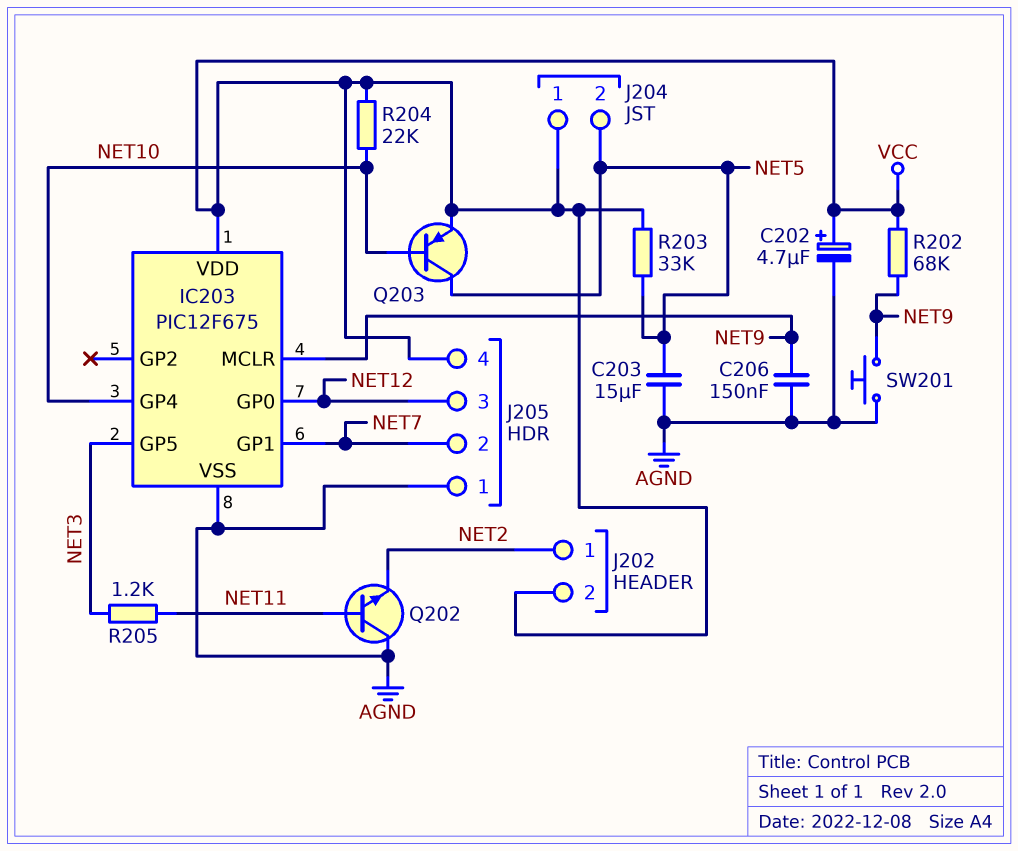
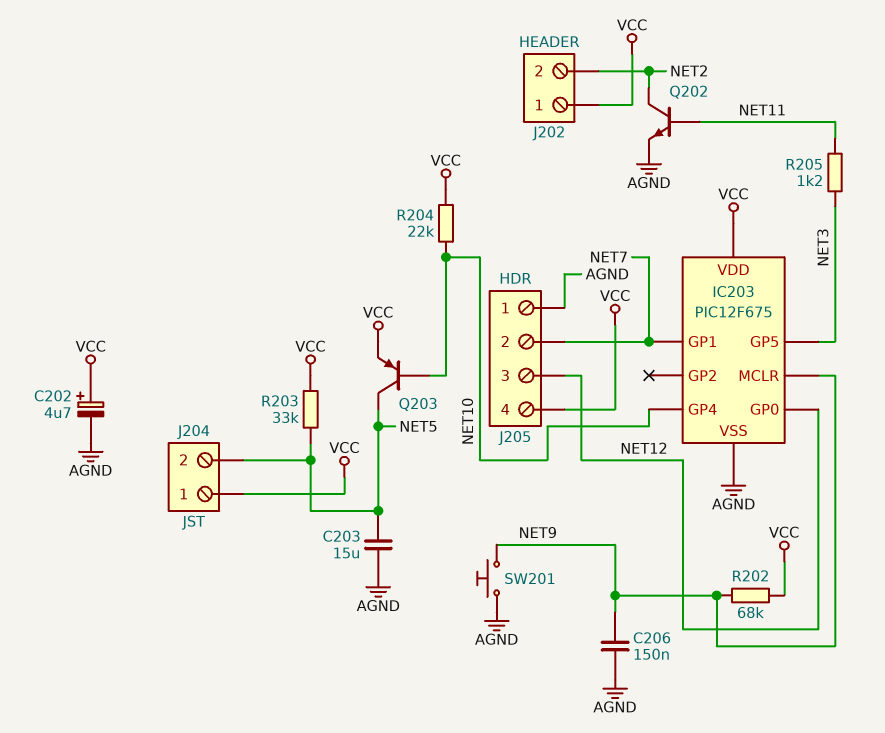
J202 pin 1: NET2 -> VCC
J202 pin 2: VCC -> NET2
Q202: NPN (B NET11, C AGND, E NET2) -> NPN (B NET11, C NET2, E AGND)

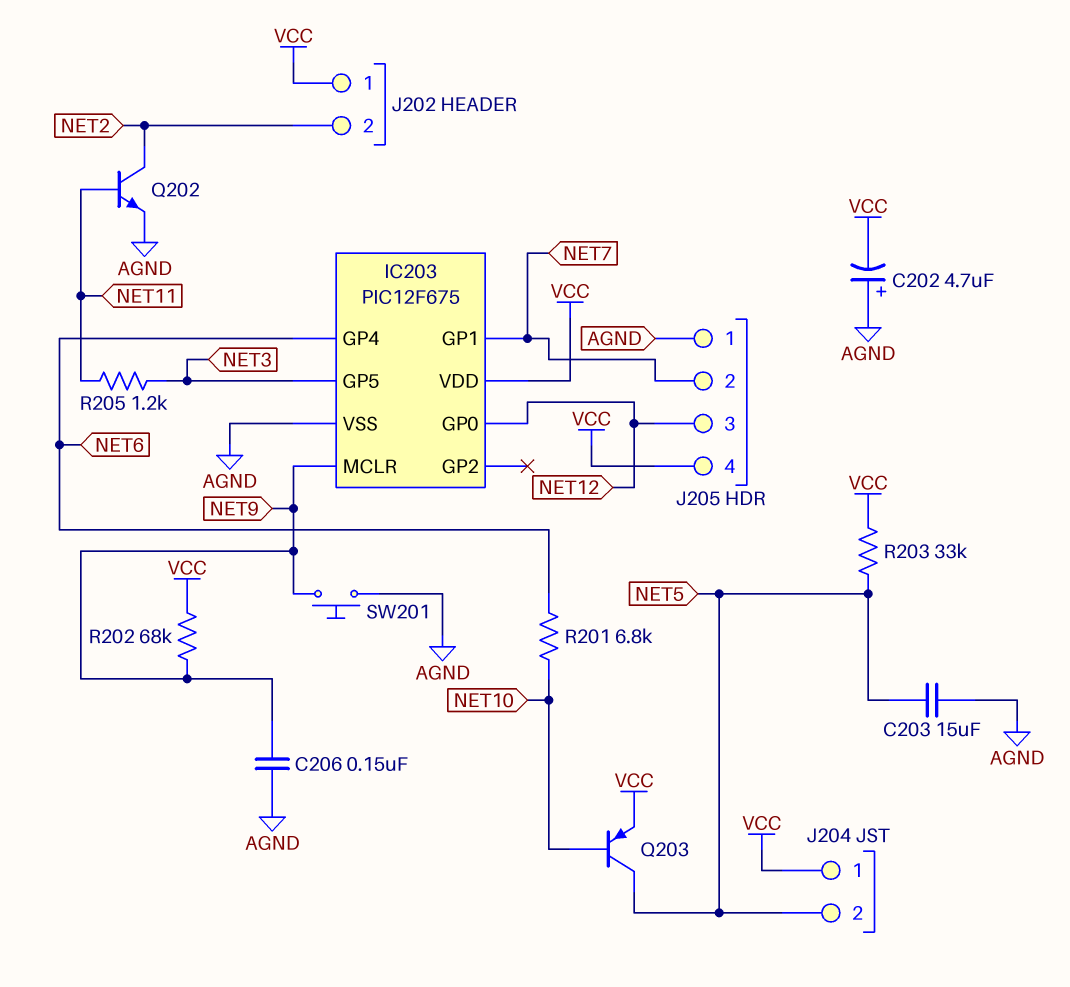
C202: 4.7uF (plus VCC, minus AGND) -> 4.7uF (plus AGND, minus VCC)
IC203 pin GP4: NET10 -> NET6
R201: none -> 6.8k (NET6, NET10)
R204: 22k (NET10, VCC) -> none

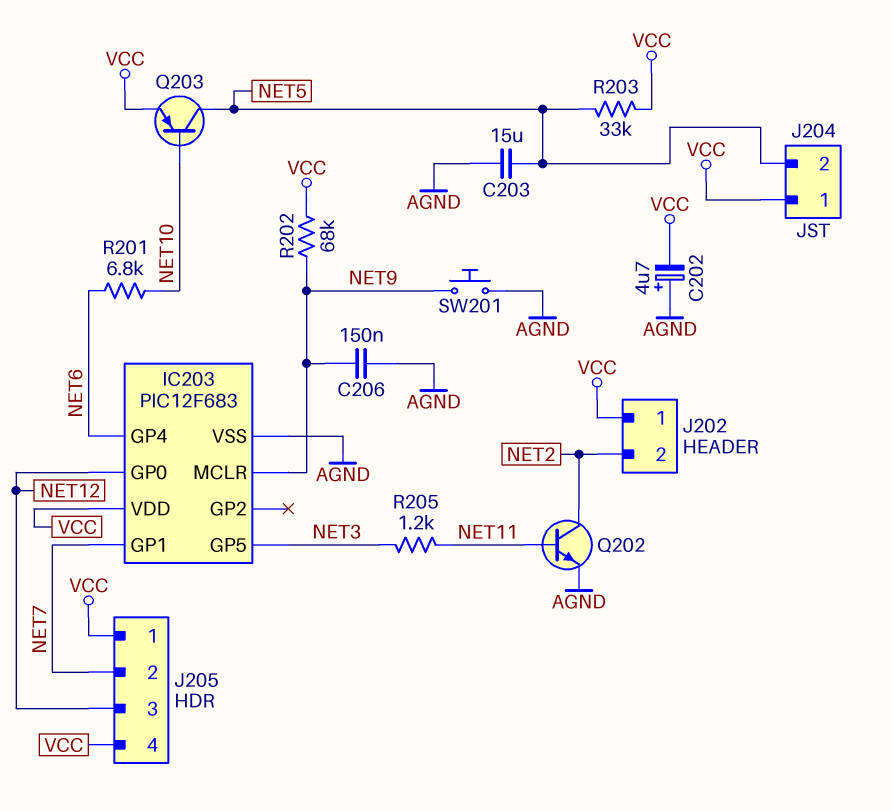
IC203: PIC12F675 -> PIC12F683
J205 pin 1: AGND -> VCC

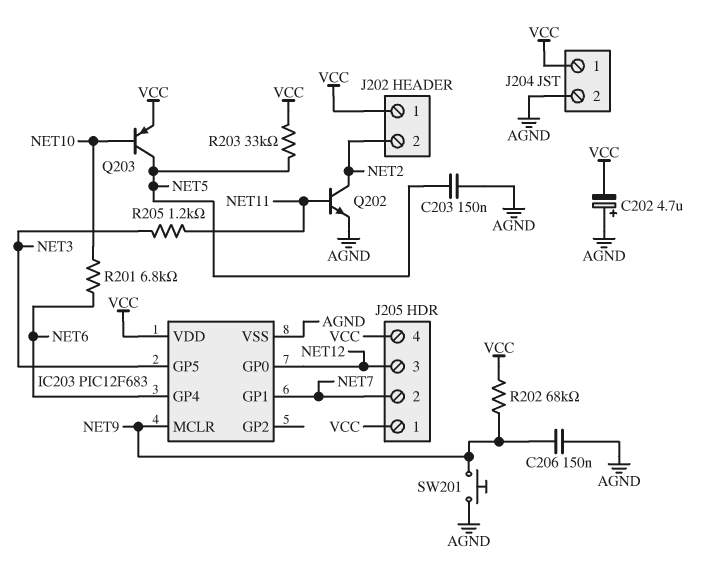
C203: 15uF (AGND, NET5) -> 150nF (AGND, NET5)
J204 pin 2: NET5 -> AGND

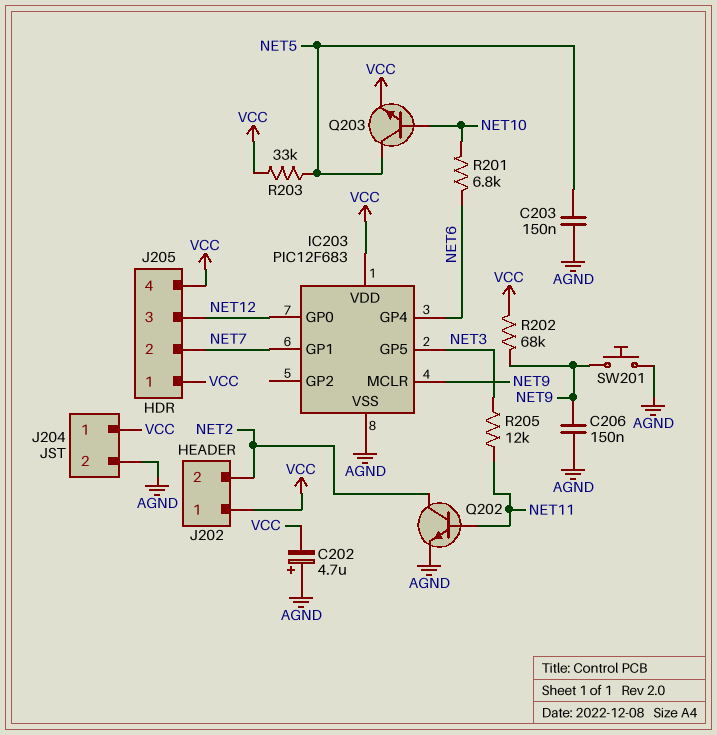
Q203: PNP (B NET10, C NET5, E VCC) -> NPN (B NET10, C NET5, E VCC)
R205: 1.2k (NET3, NET11) -> 12k (NET3, NET11)

